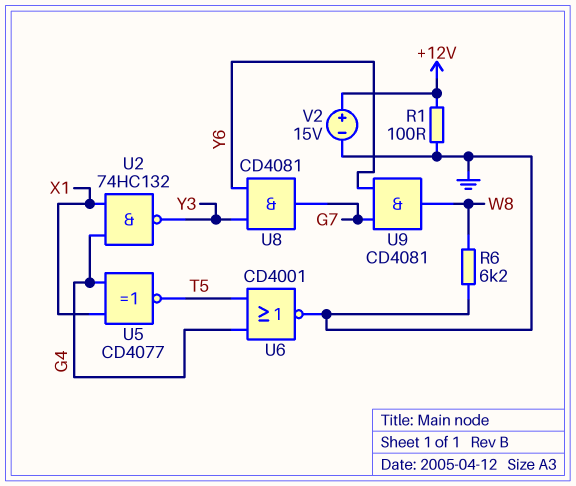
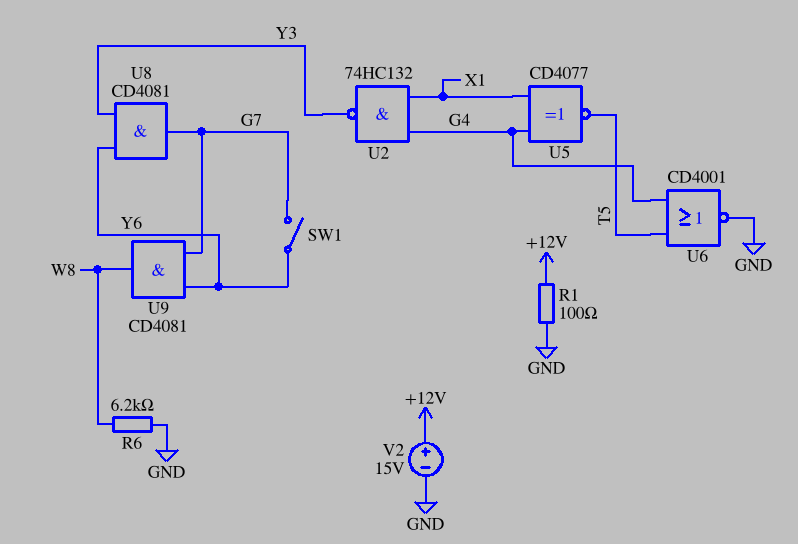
SW1: none -> switch (G7, Y6)

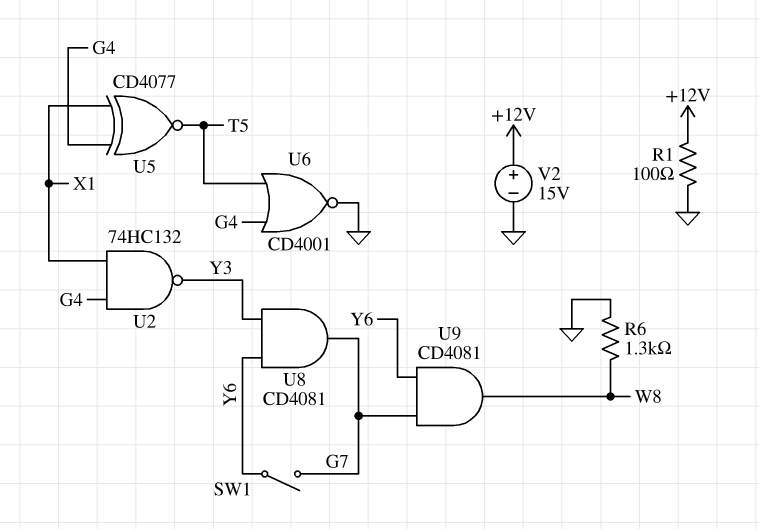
R6: 6.2k (GND, W8) -> 1.3k (GND, W8)

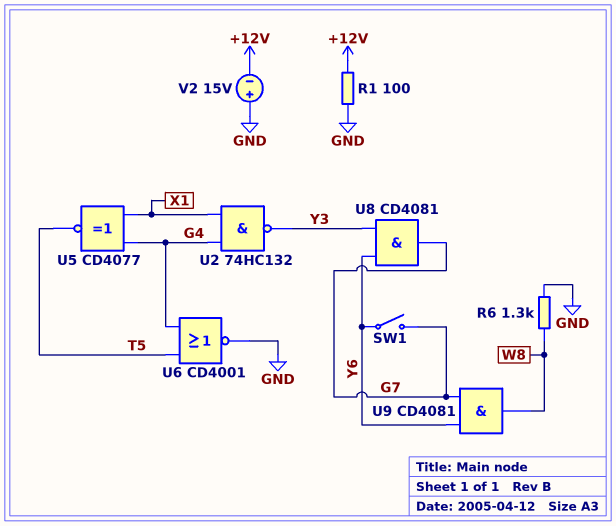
V2: 15V (plus +12V, minus GND) -> 15V (plus GND, minus +12V)

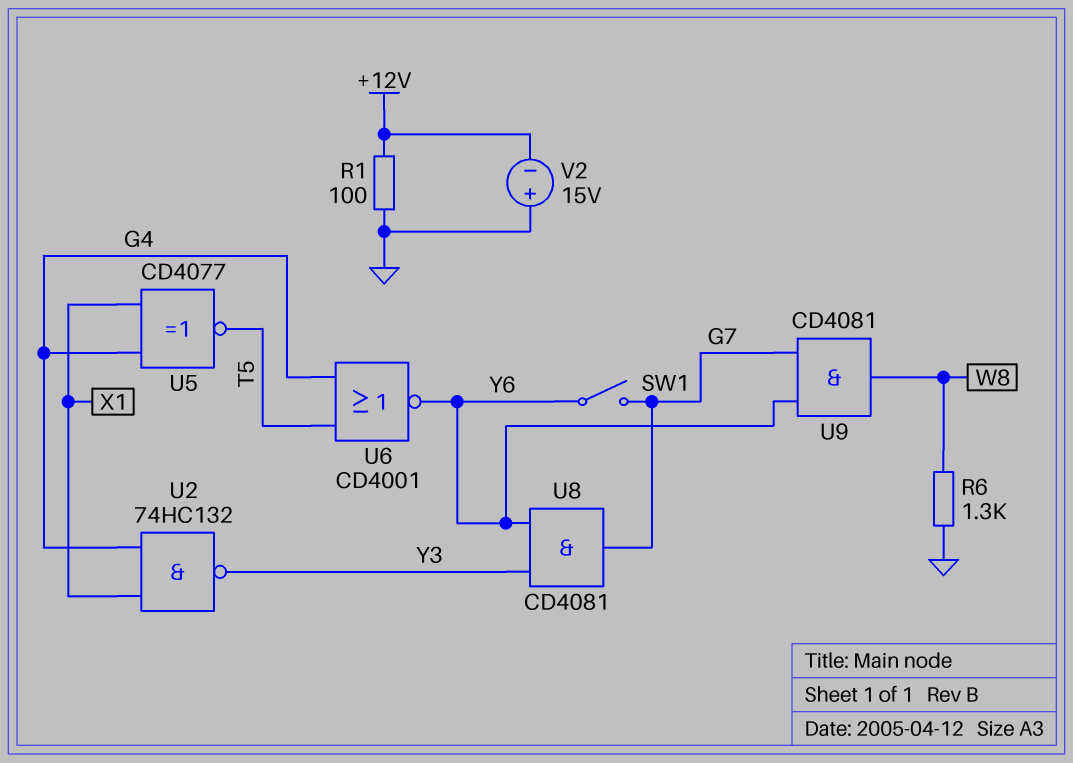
U6: NOR CD4001 (in G4, in T5, out GND) -> NOR CD4001 (in G4, in T5, out Y6)

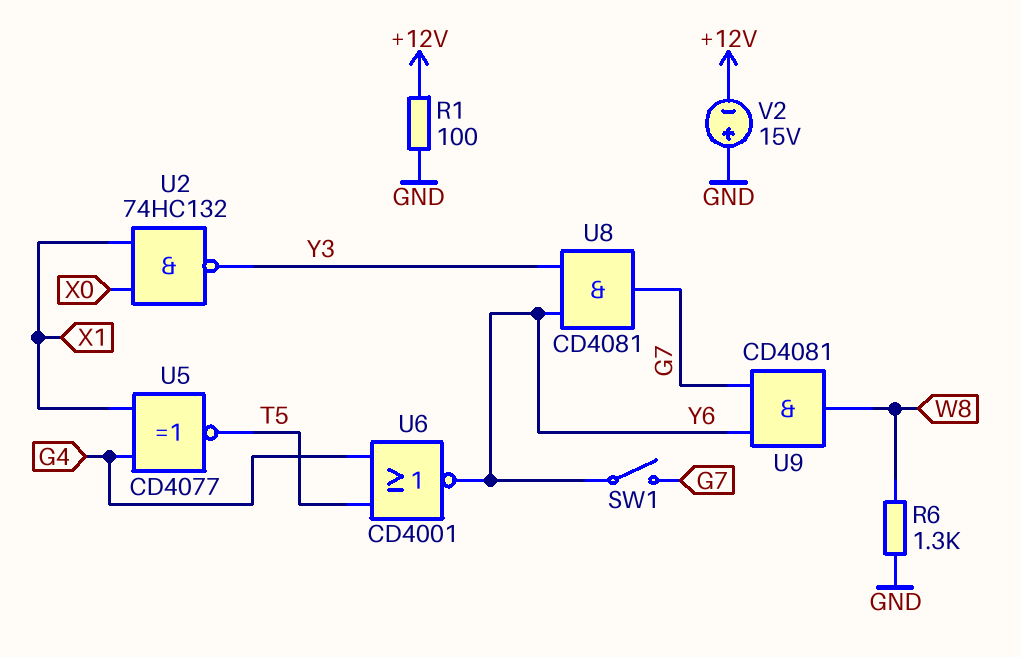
U2: NAND 74HC132 (in G4, in X1, out Y3) -> NAND 74HC132 (in X0, in X1, out Y3)

